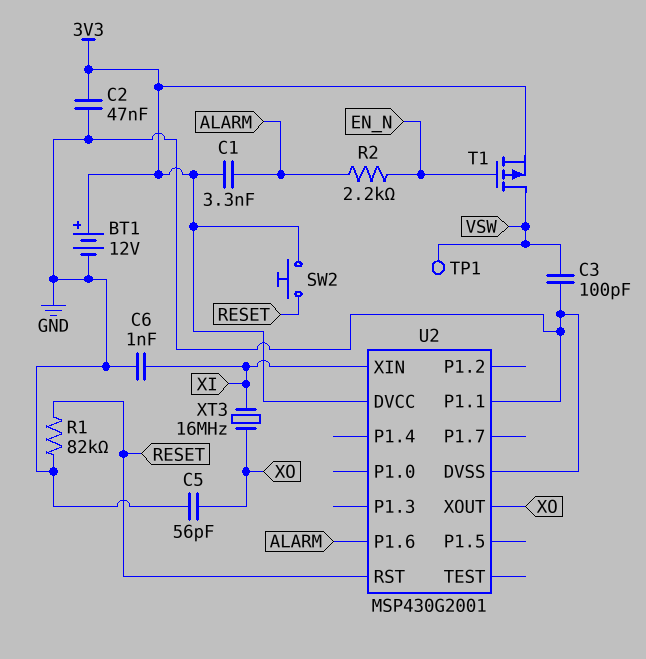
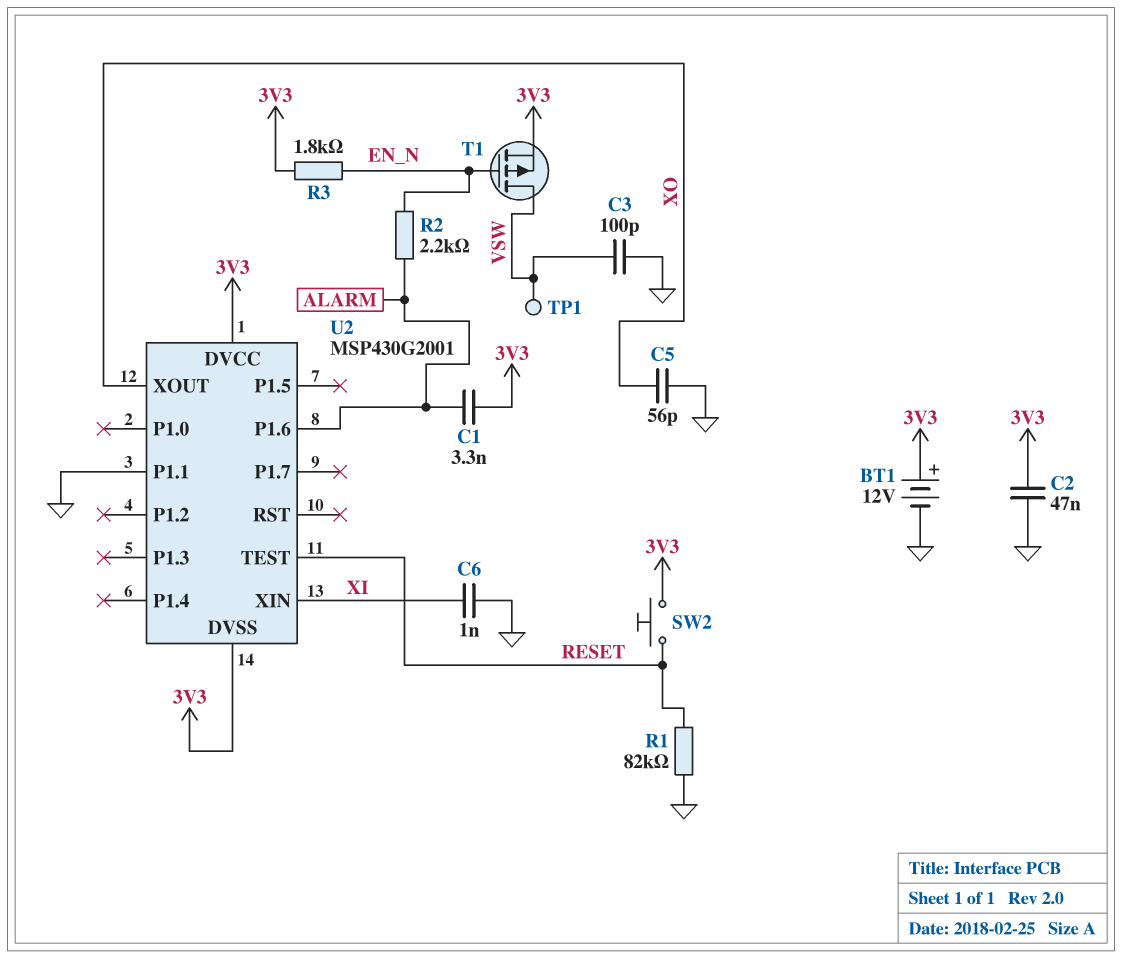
R3: none -> 1.8k (3V3, EN_N)
U2 pin DVSS: GND -> 3V3
U2 pin RST: RESET -> none
U2 pin TEST: none -> RESET
XT3: 16MHz (XI, XO) -> none

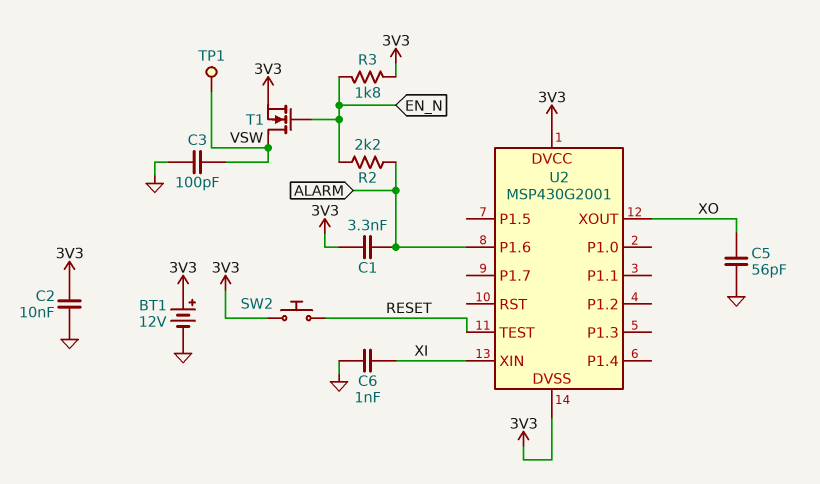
C2: 47nF (3V3, GND) -> 10nF (3V3, GND)
R1: 82k (GND, RESET) -> none
T1: PMOS (G EN_N, D VSW, S 3V3) -> NMOS (G EN_N, D VSW, S 3V3)
U2 pin P1.1: GND -> none

